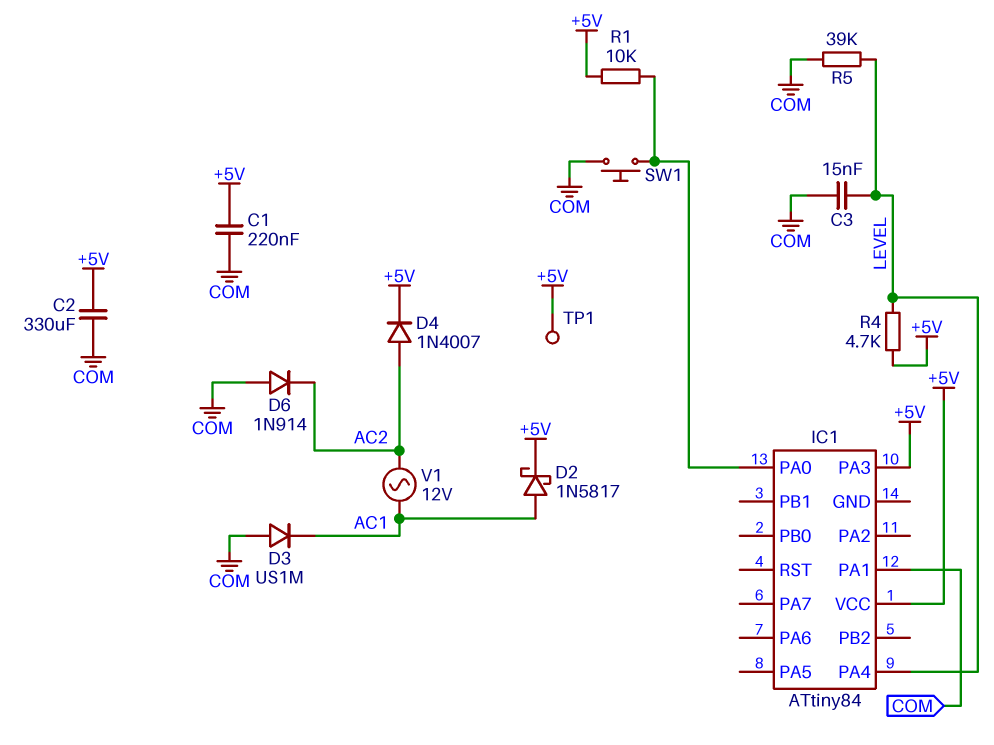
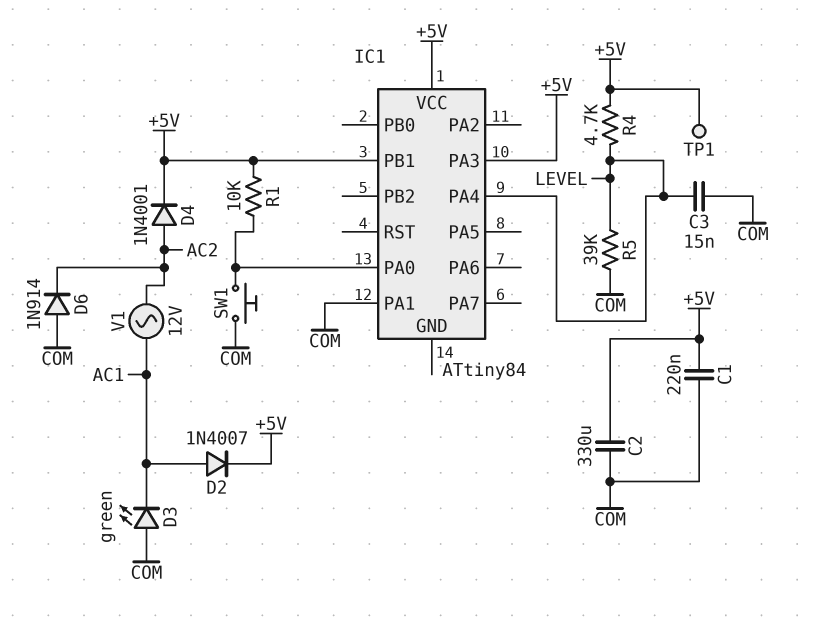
D2: schottky 1N5817 (A AC1, K +5V) -> diode 1N4007 (A AC1, K +5V)
D3: diode US1M (A COM, K AC1) -> LED green (A COM, K AC1)
D4: diode 1N4007 (A AC2, K +5V) -> diode 1N4001 (A AC2, K +5V)
IC1 pin PB1: none -> +5V

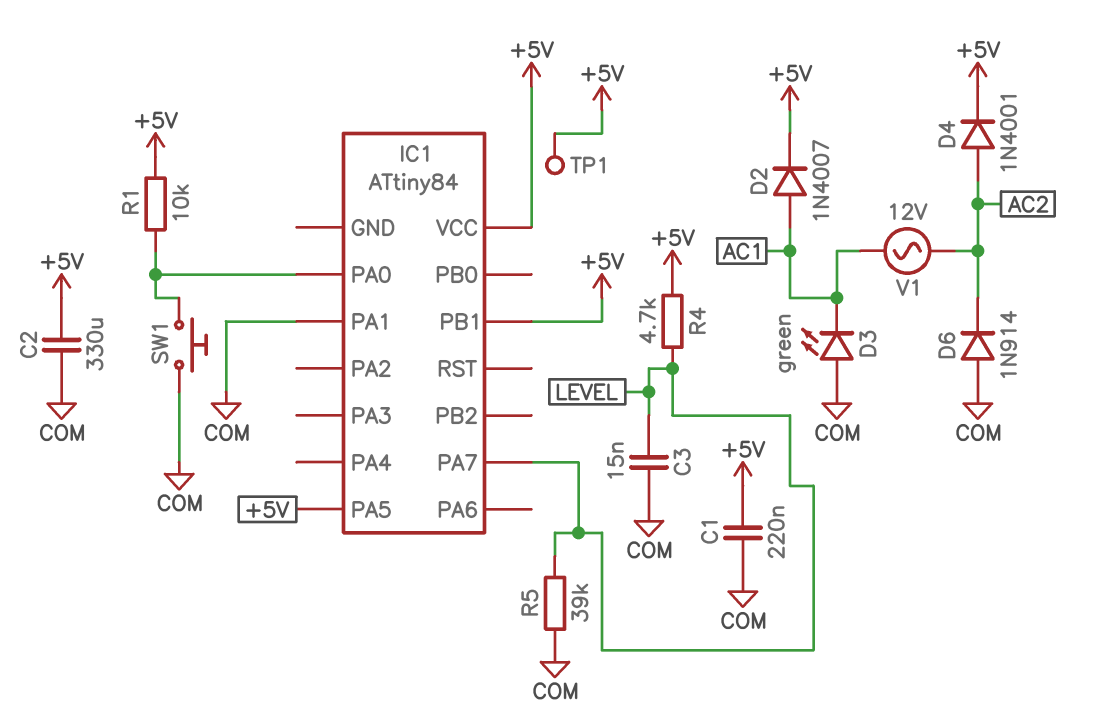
IC1 pin PA3: +5V -> none
IC1 pin PA4: LEVEL -> none
IC1 pin PA5: none -> +5V
IC1 pin PA7: none -> LEVEL

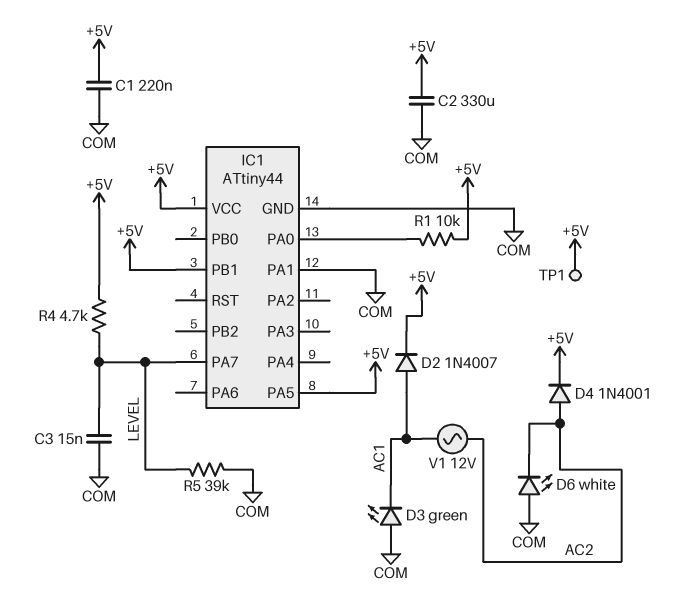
D6: diode 1N914 (A COM, K AC2) -> LED white (A COM, K AC2)
IC1: ATtiny84 -> ATtiny44
IC1 pin GND: none -> COM
SW1: button (COM, IC1/PA0) -> none

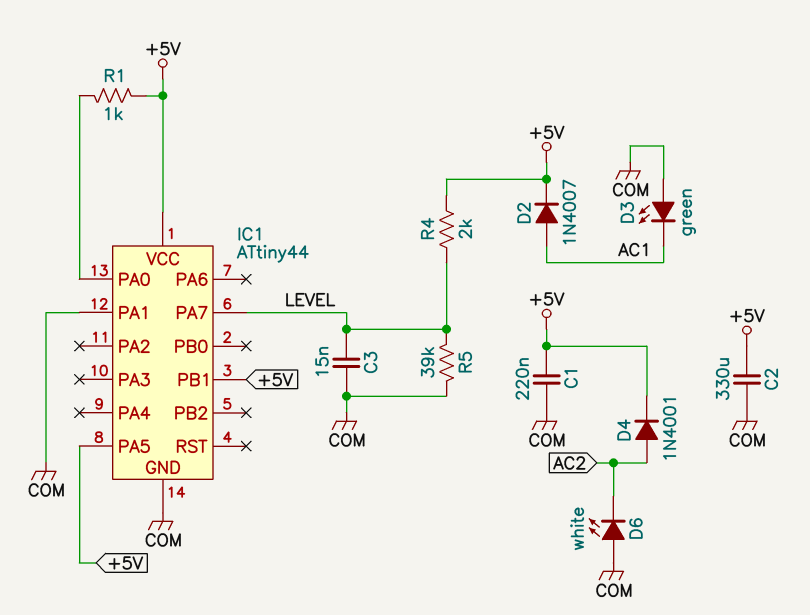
R1: 10k (+5V, IC1/PA0) -> 1k (+5V, IC1/PA0)
R4: 4.7k (+5V, LEVEL) -> 2k (+5V, LEVEL)
TP1: test point (+5V) -> none
V1: AC 12V (AC1, AC2) -> none

